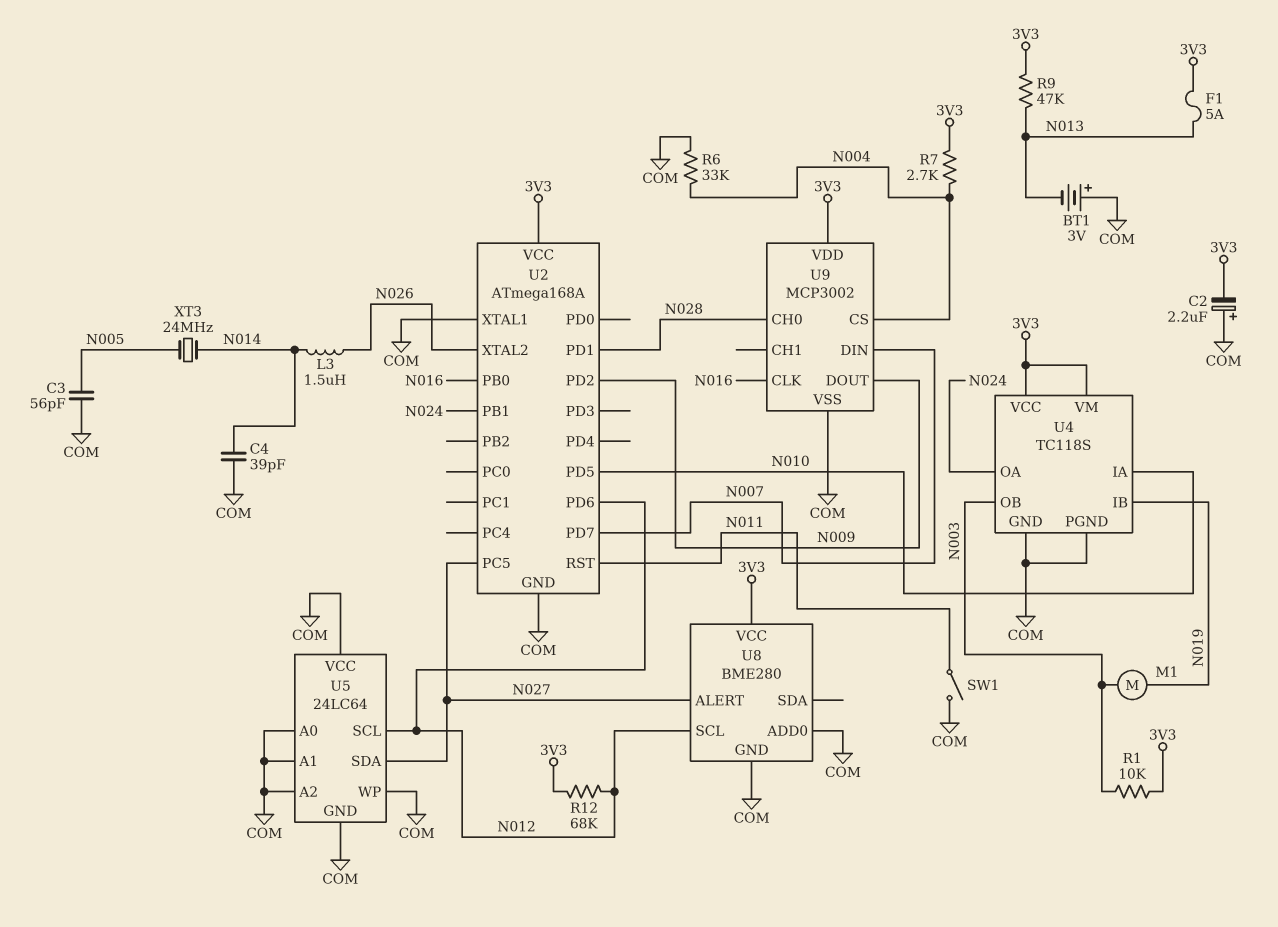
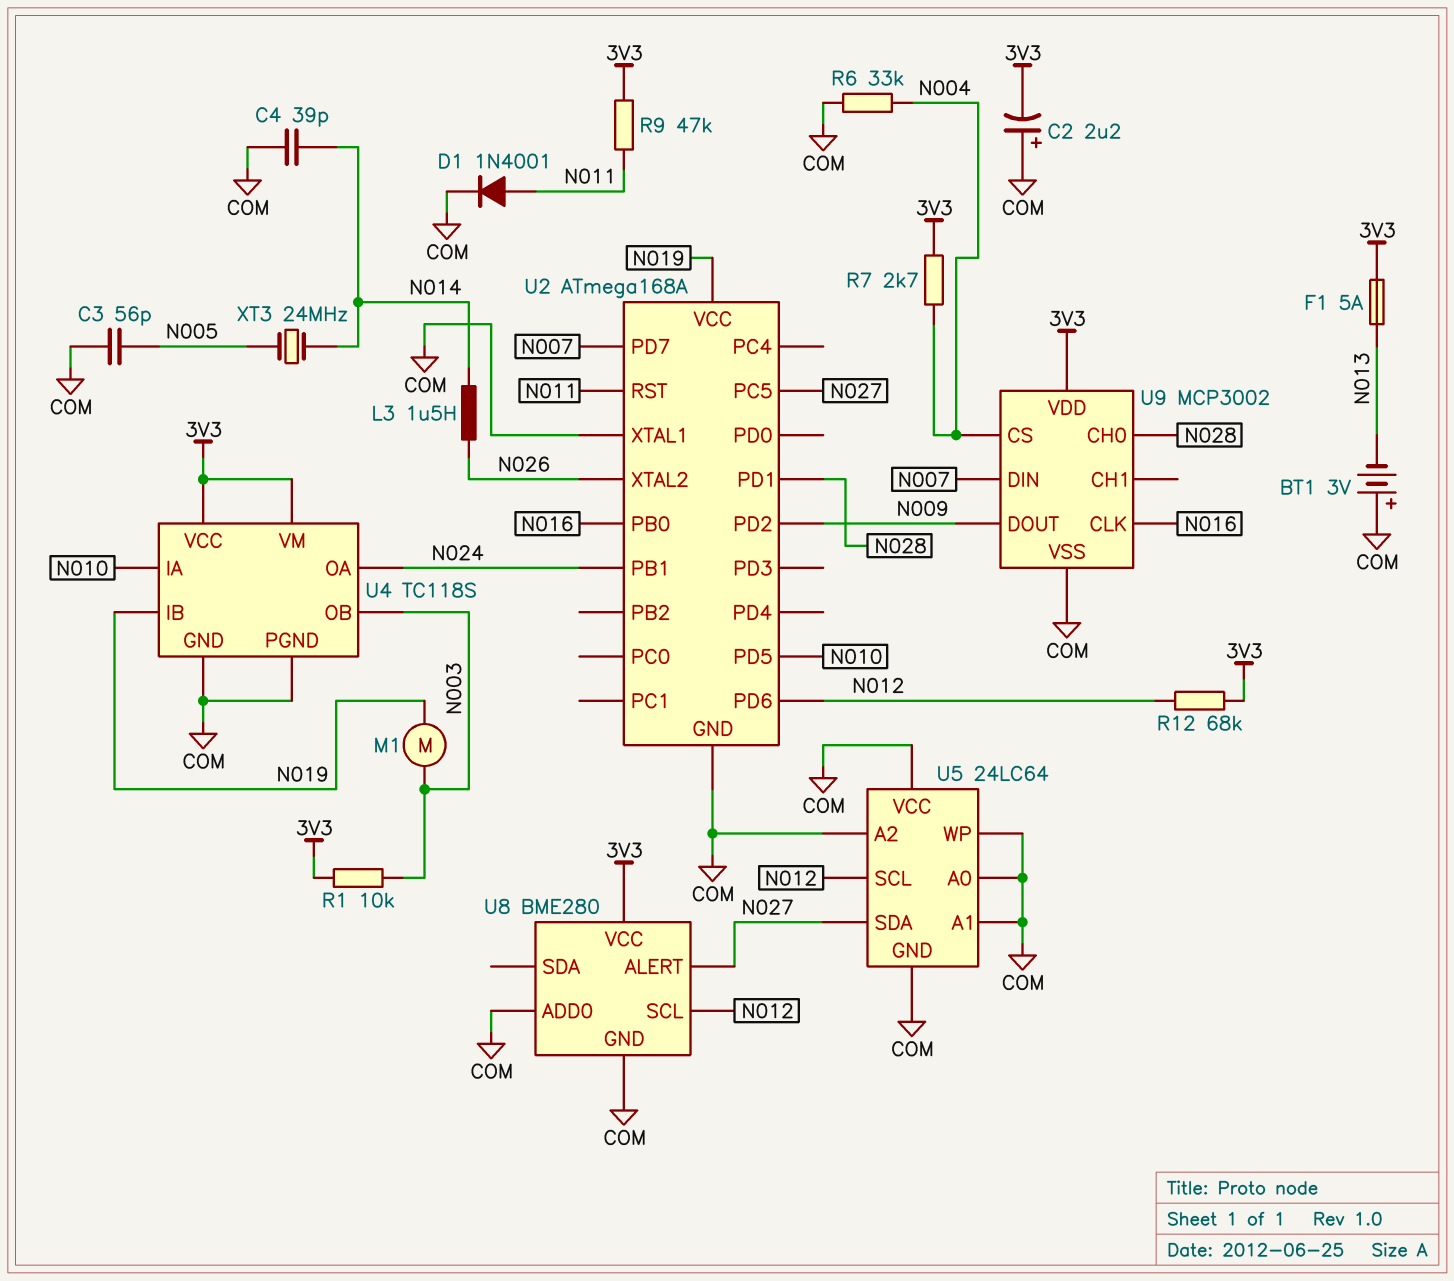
D1: none -> diode 1N4001 (A N011, K COM)
R9: 47k (3V3, N013) -> 47k (3V3, N011)
SW1: switch (COM, N011) -> none
U2 pin VCC: 3V3 -> N019

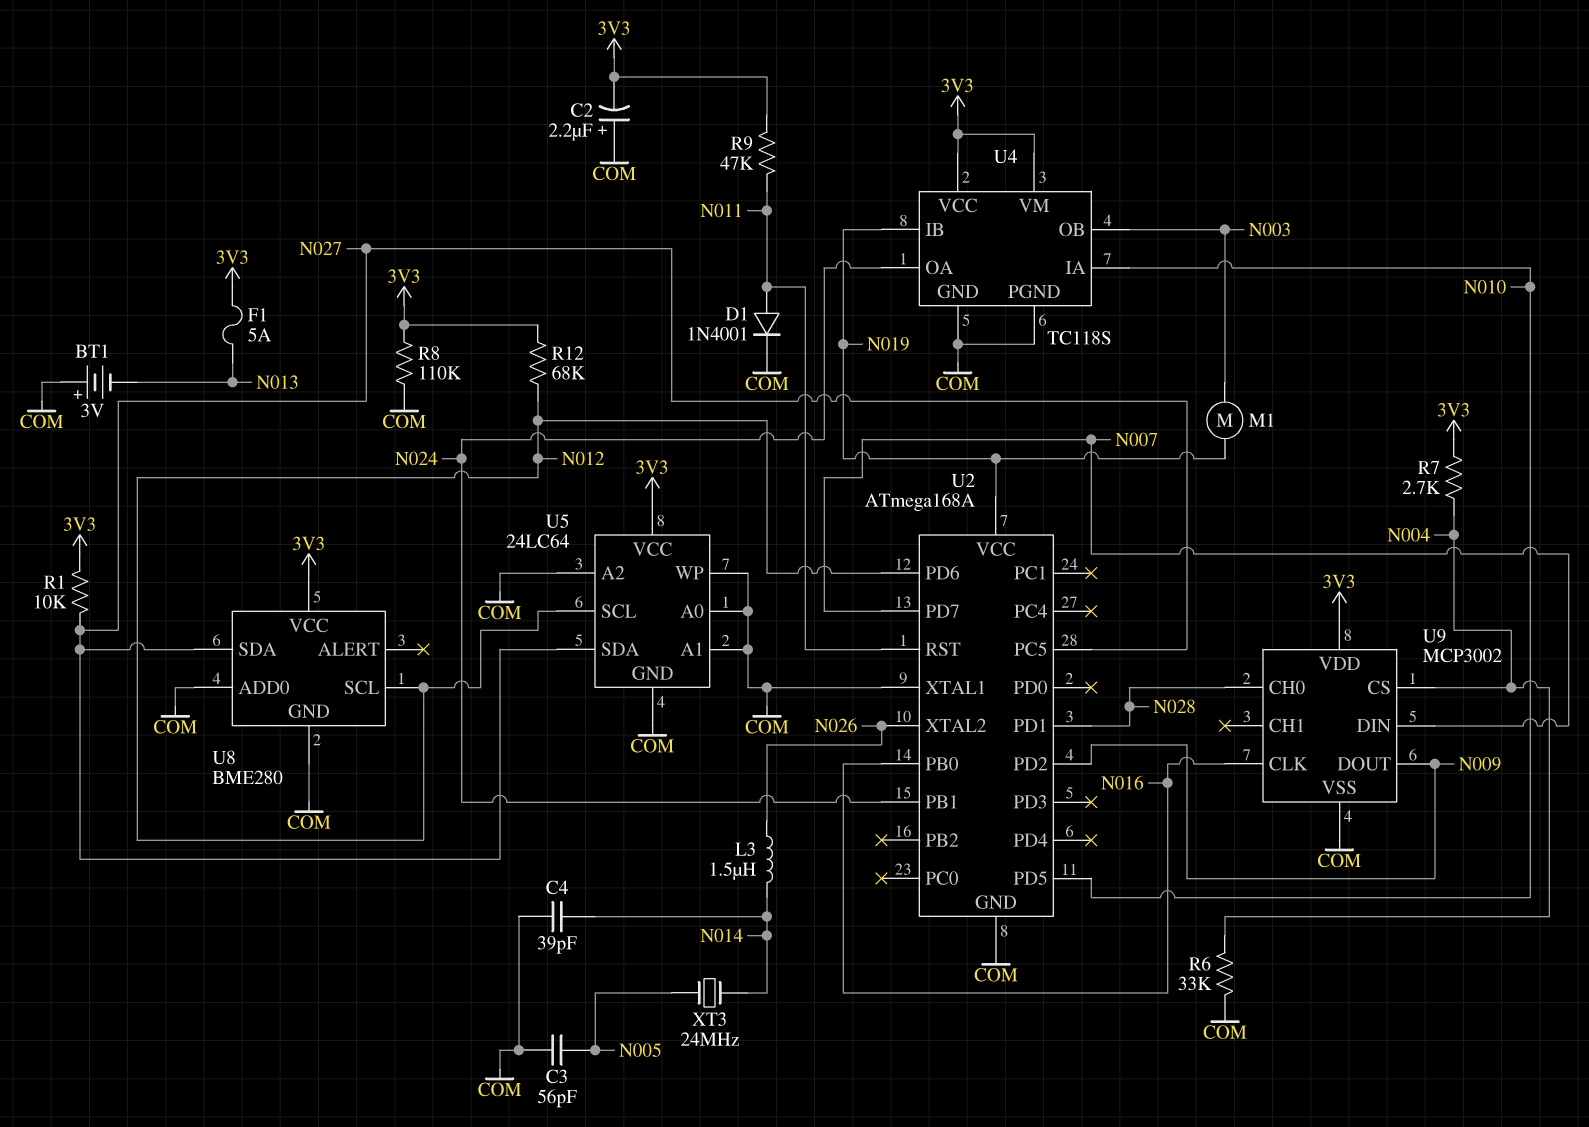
R1: 10k (3V3, N003) -> 10k (3V3, N027)
R8: none -> 110k (3V3, COM)
U5 pin VCC: COM -> 3V3
U8 pin ALERT: N027 -> none
U8 pin SDA: none -> N027

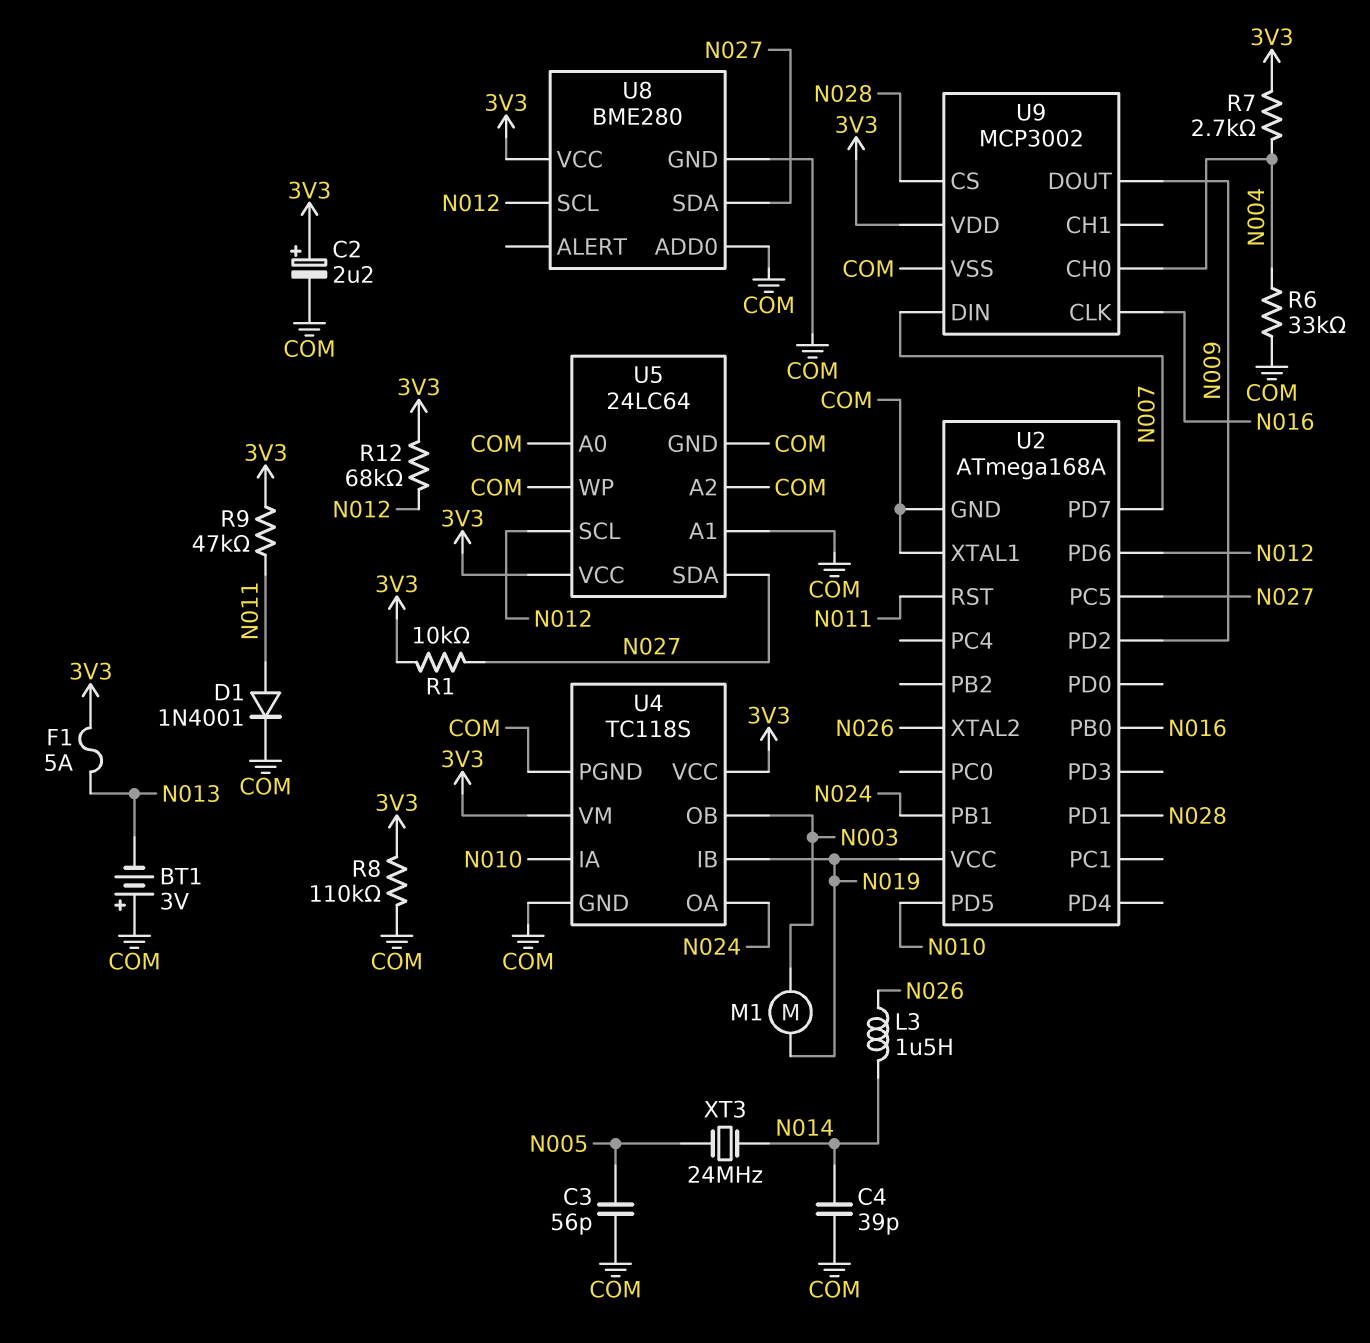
C2: 2.2uF (plus COM, minus 3V3) -> 2.2uF (plus 3V3, minus COM)
U9 pin CH0: N028 -> N004
U9 pin CS: N004 -> N028

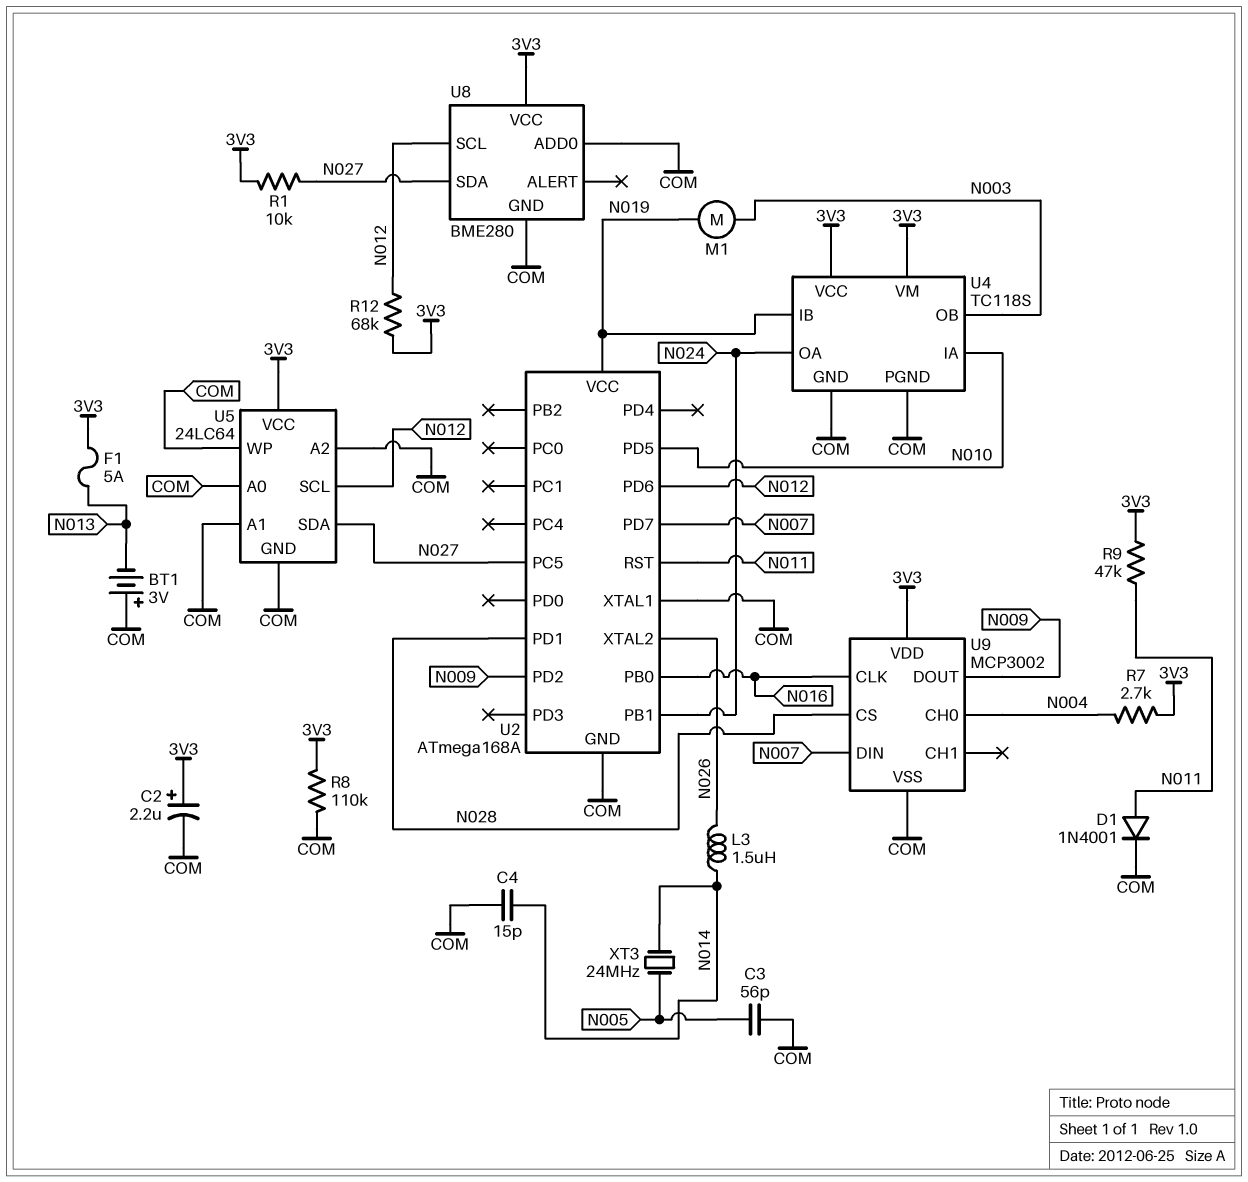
C4: 39pF (COM, N014) -> 15pF (COM, N014)
R6: 33k (COM, N004) -> none

